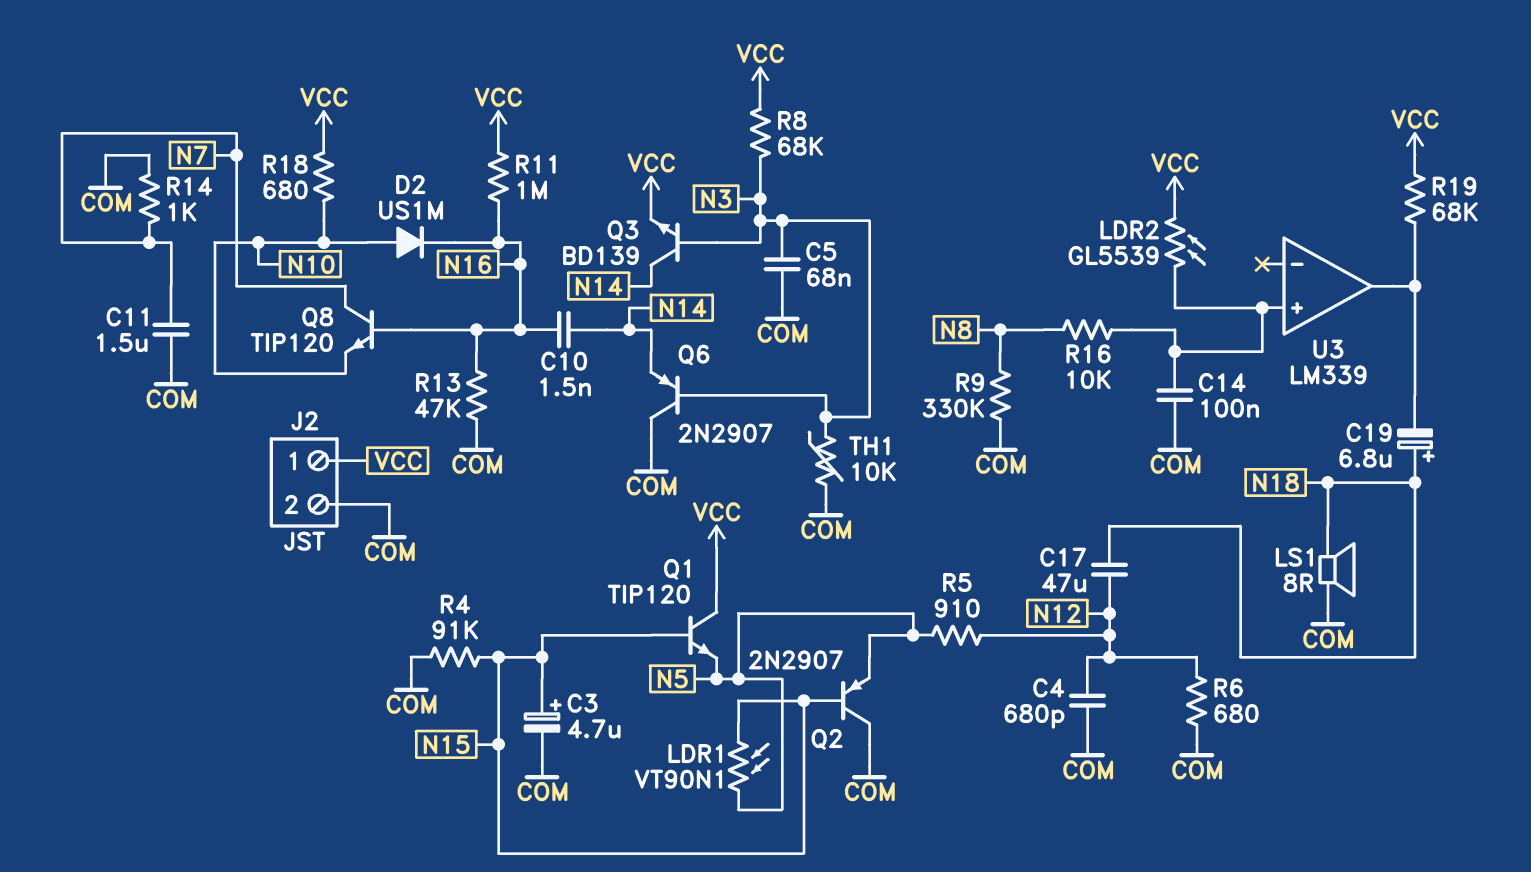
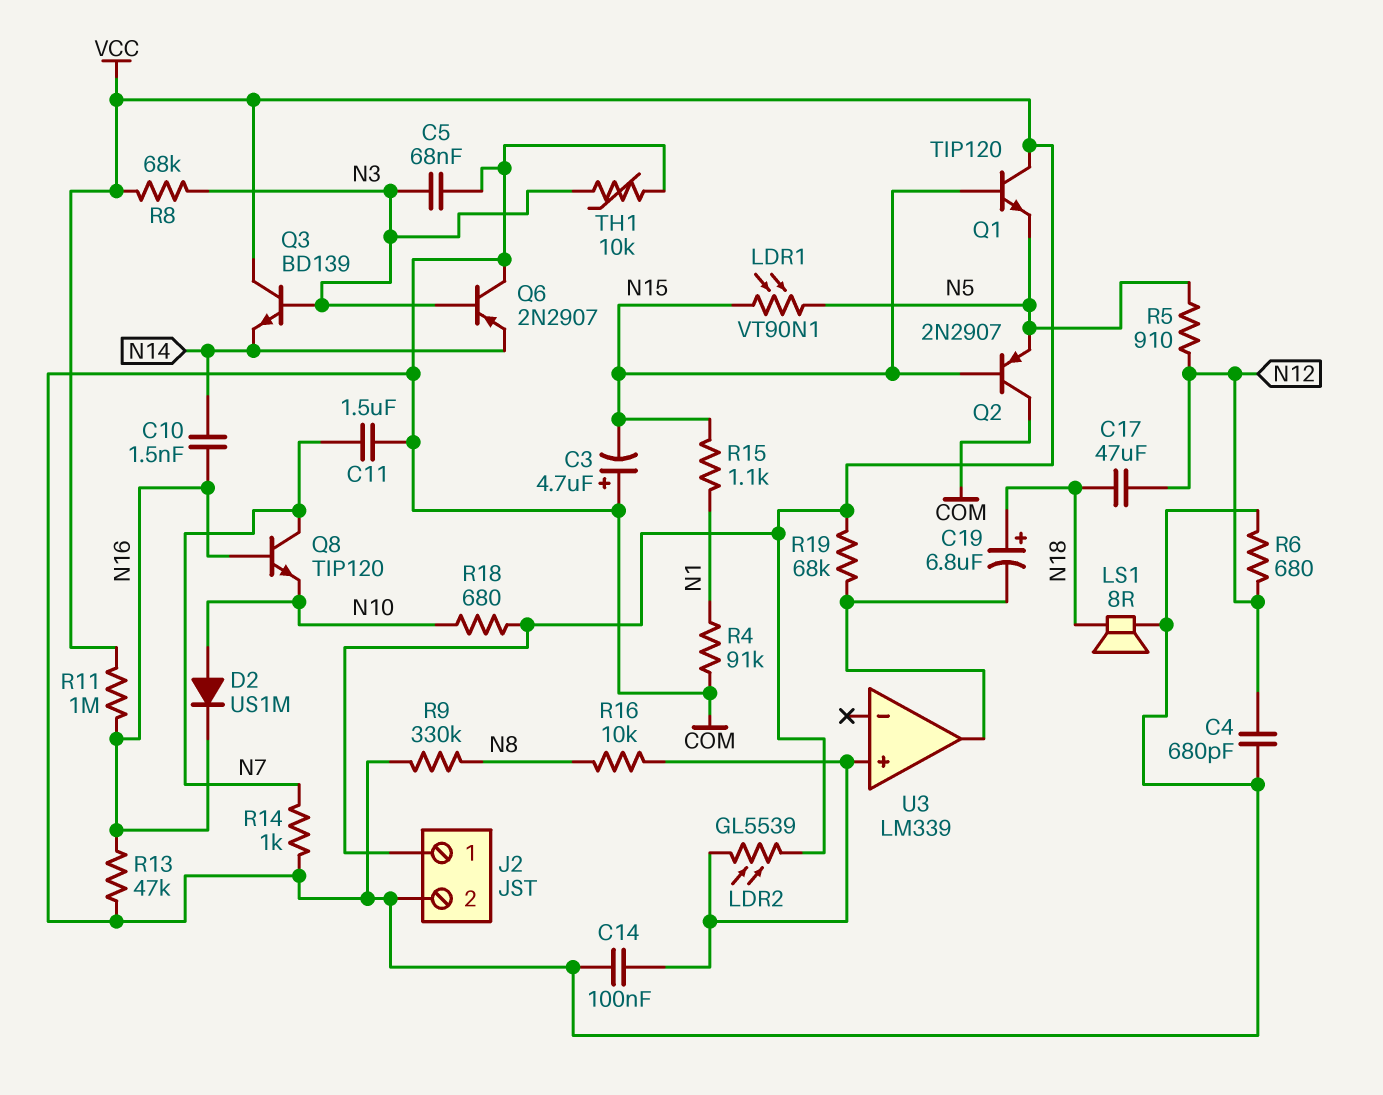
C3: 4.7uF (plus N15, minus COM) -> 4.7uF (plus COM, minus N15)
Q3: NPN BD139 (B N3, C N14, E VCC) -> NPN BD139 (B N3, C VCC, E N14)
R4: 91k (COM, N15) -> 91k (COM, N1)
R15: none -> 1.1k (N1, N15)

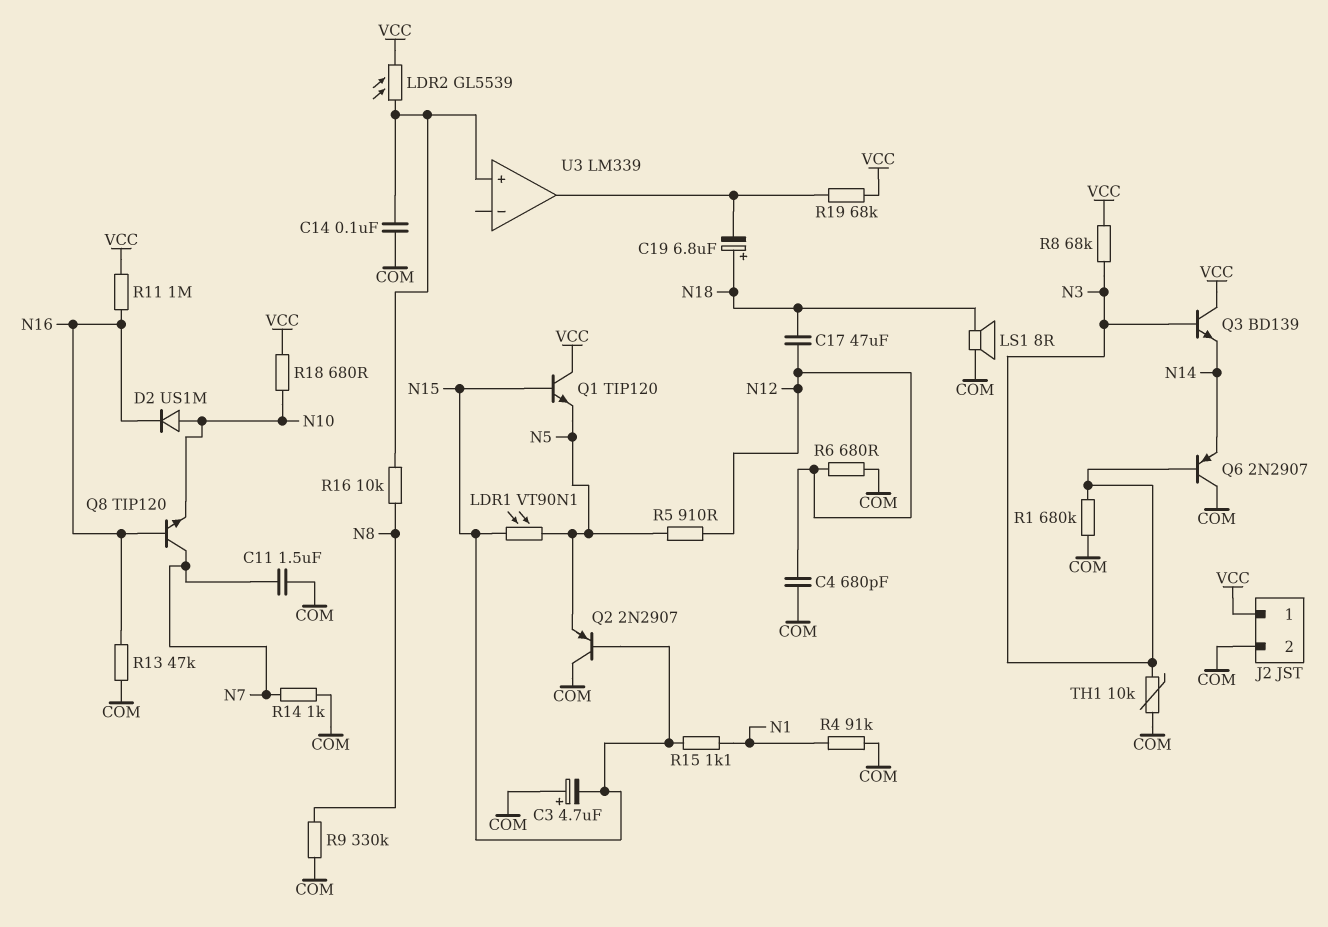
C5: 68nF (COM, N3) -> none
C10: 1.5nF (N14, N16) -> none
R1: none -> 680k (COM, N3)

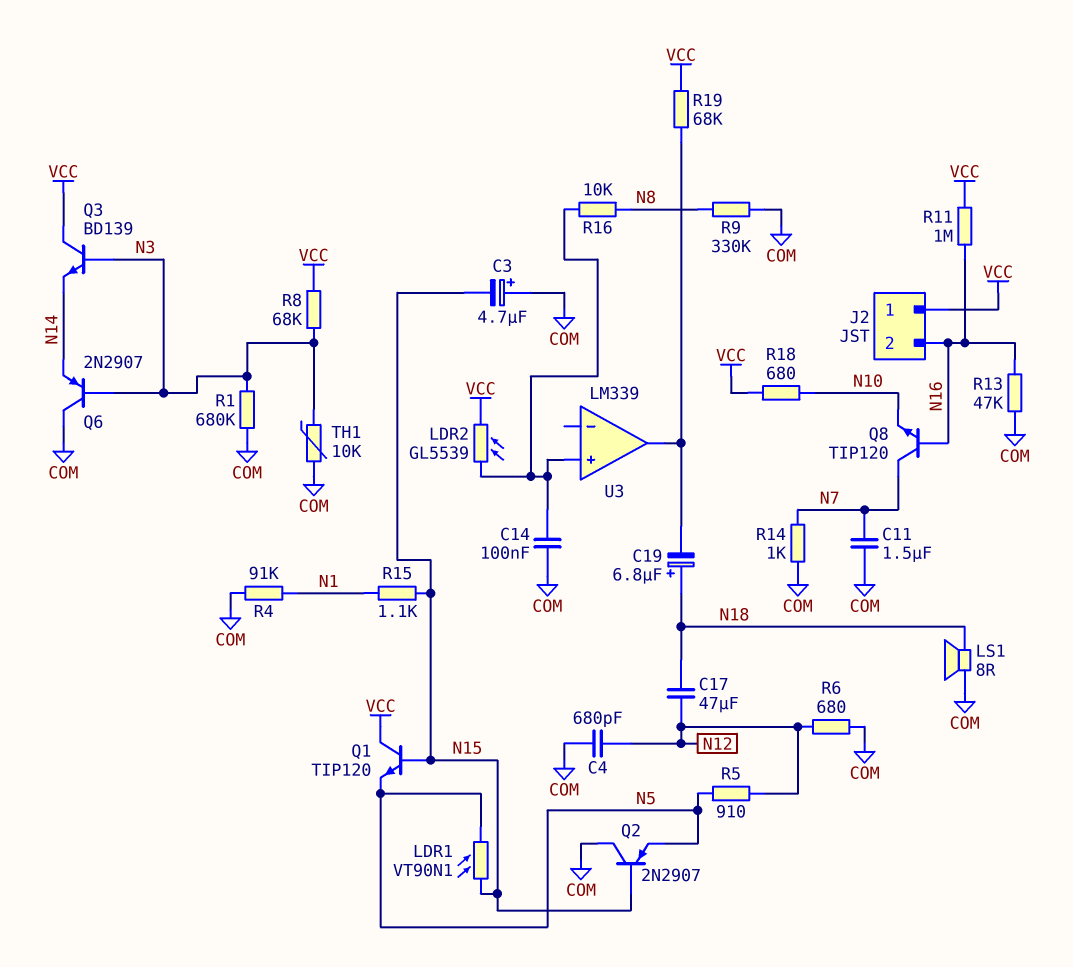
D2: diode US1M (A N10, K N16) -> none
J2 pin 2: COM -> N16

